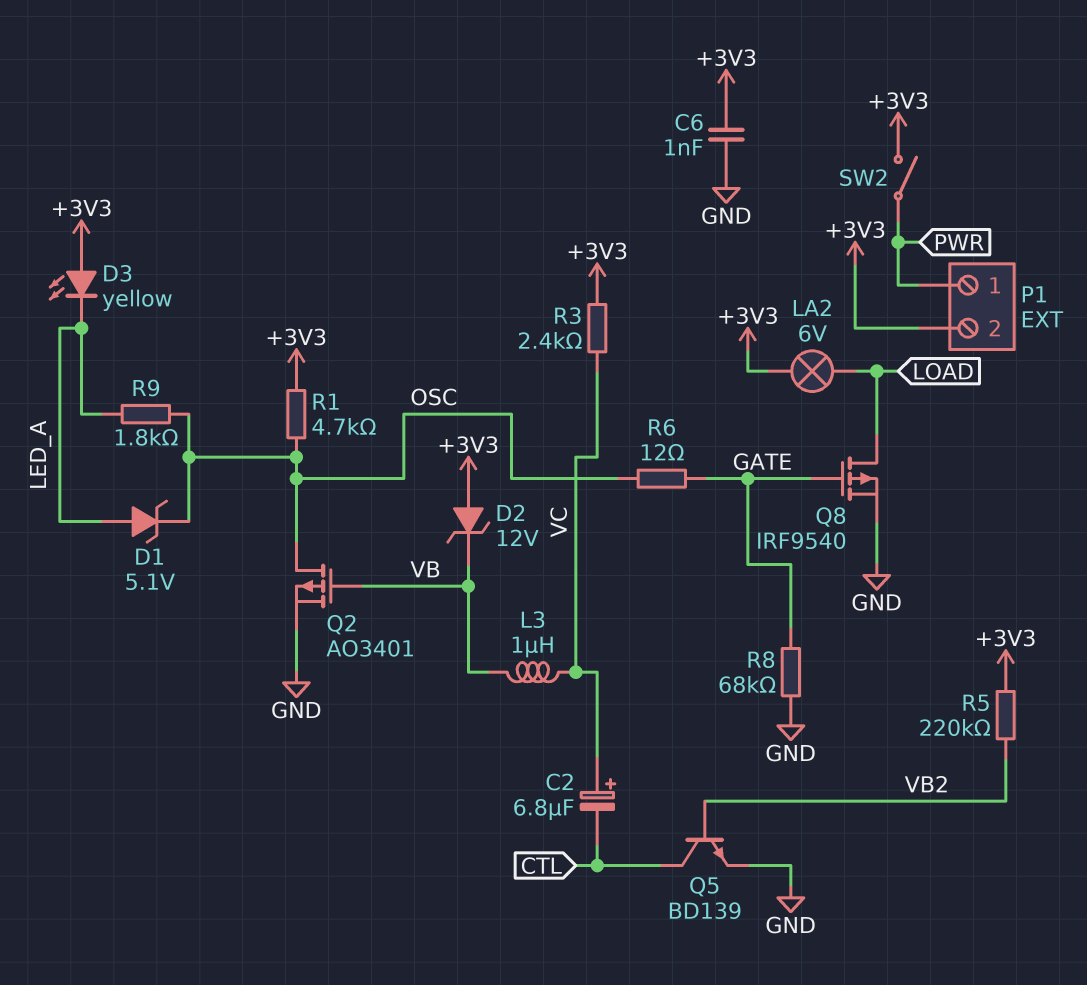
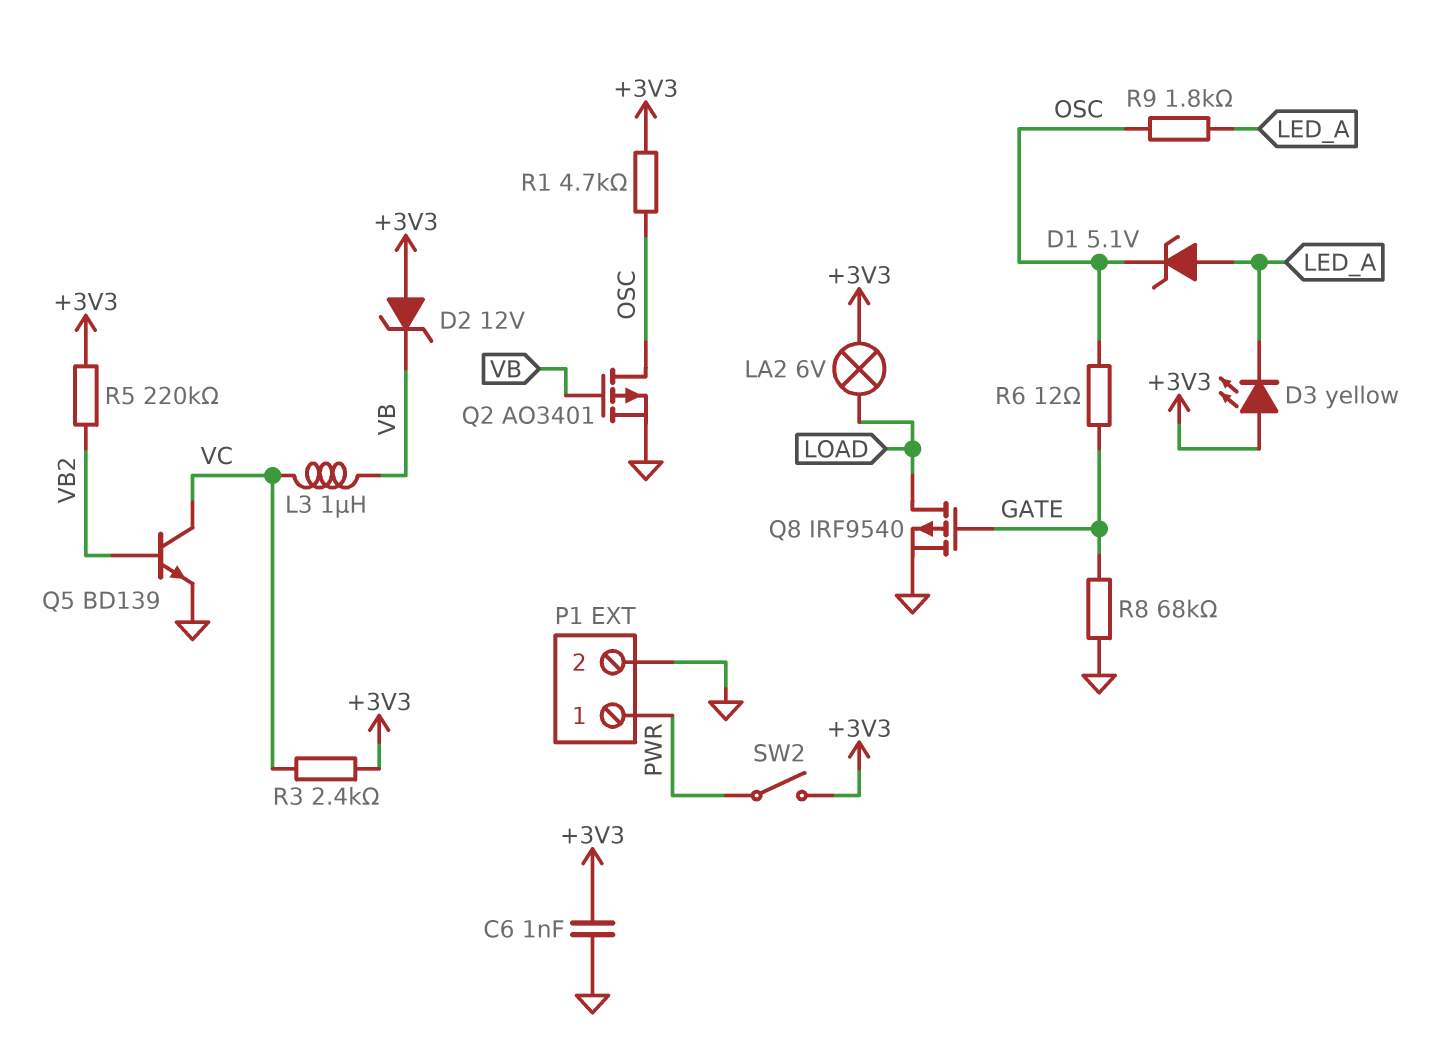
C2: 6.8uF (plus VC, minus CTL) -> none
P1 pin 2: +3V3 -> GND
Q5: NPN BD139 (B VB2, C CTL, E GND) -> NPN BD139 (B VB2, C VC, E GND)

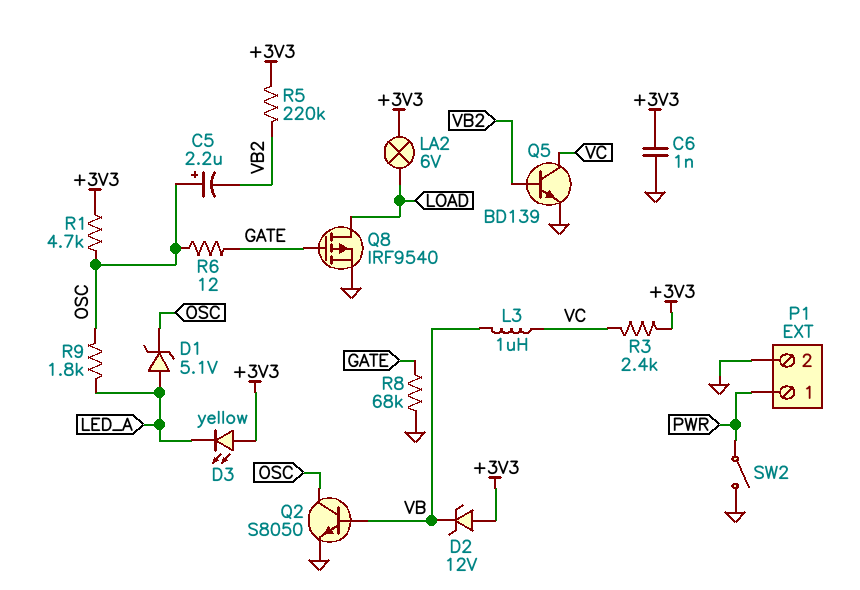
C5: none -> 2.2uF (plus OSC, minus VB2)
Q2: PMOS AO3401 (G VB, D OSC, S GND) -> NPN S8050 (B VB, C OSC, E GND)
SW2: switch (+3V3, PWR) -> switch (GND, PWR)

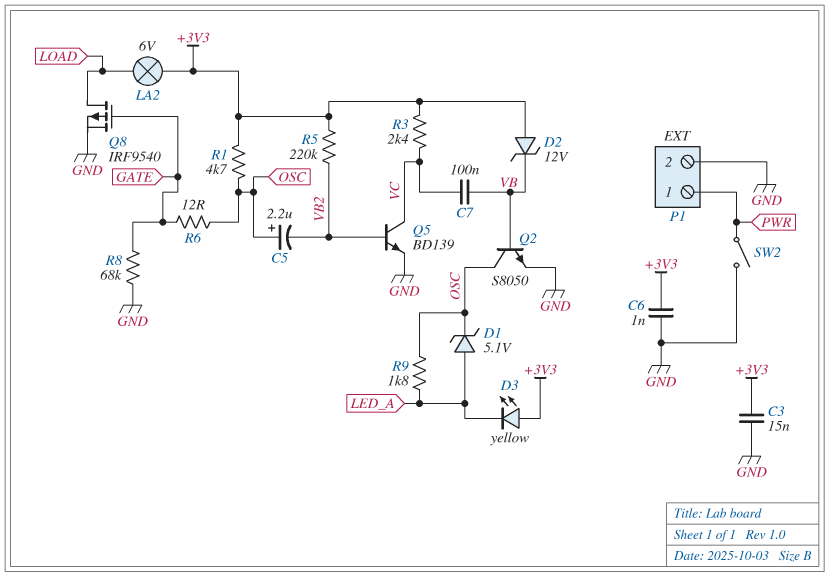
C3: none -> 15nF (+3V3, GND)
C7: none -> 100nF (VB, VC)
L3: 1uH (VB, VC) -> none

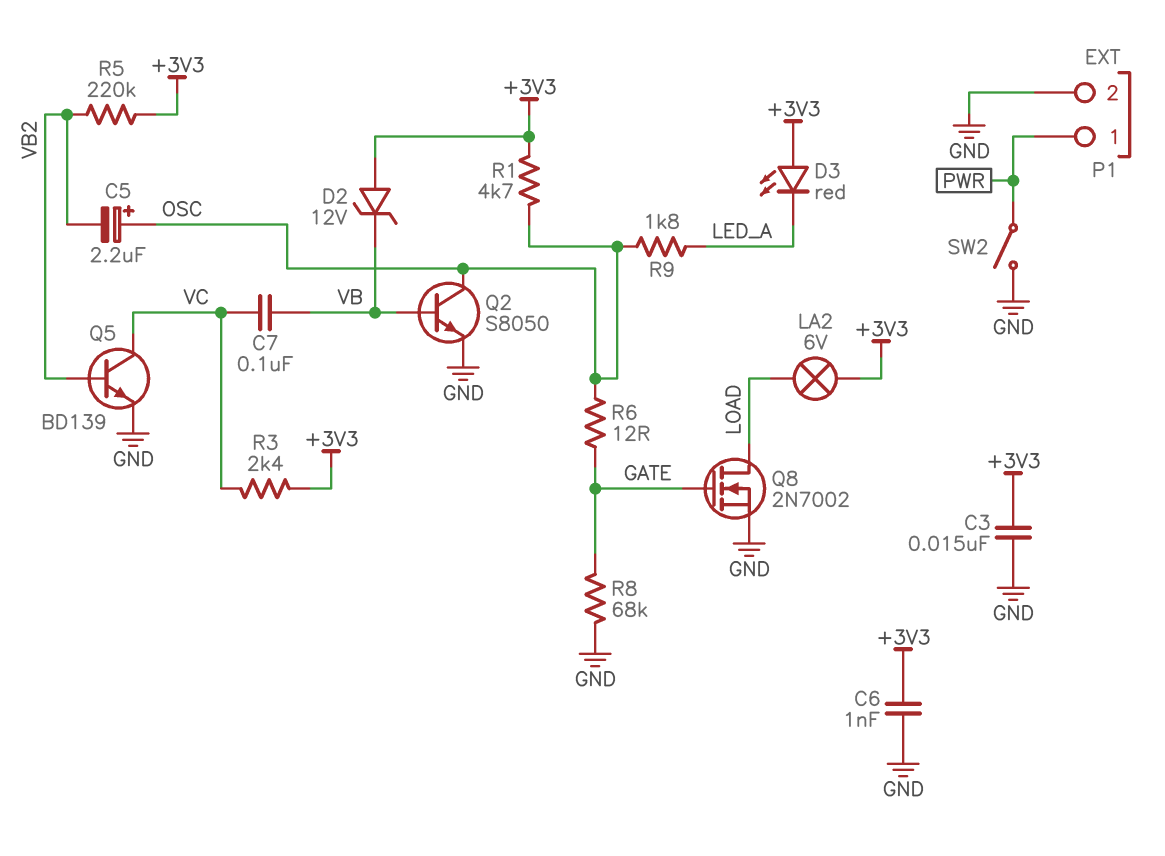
D1: zener 5.1V (A LED_A, K OSC) -> none
D3: LED yellow (A +3V3, K LED_A) -> LED red (A +3V3, K LED_A)
Q8: PMOS IRF9540 (G GATE, D LOAD, S GND) -> NMOS 2N7002 (G GATE, D LOAD, S GND)

